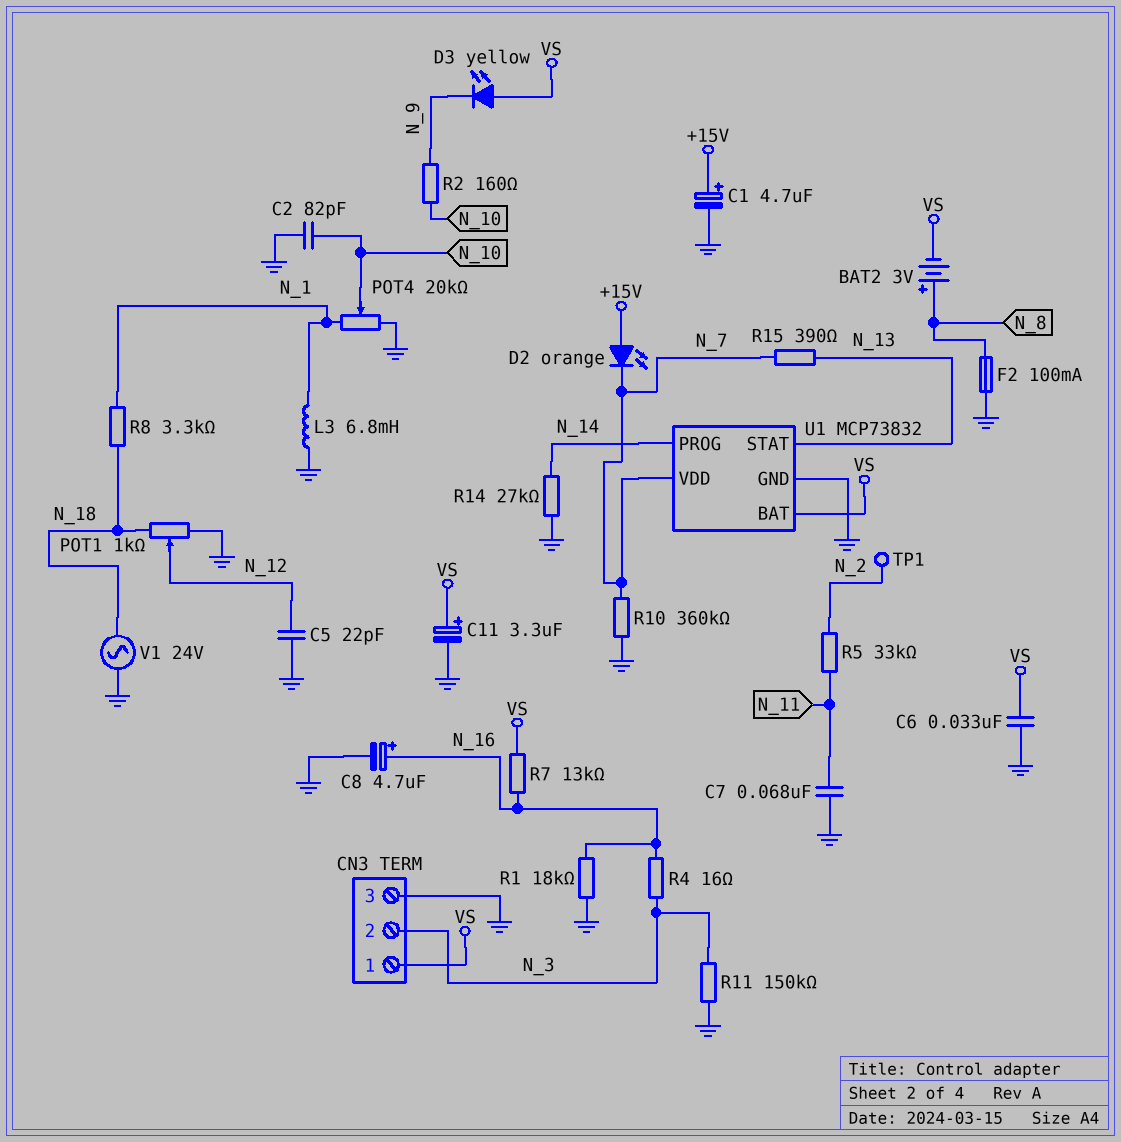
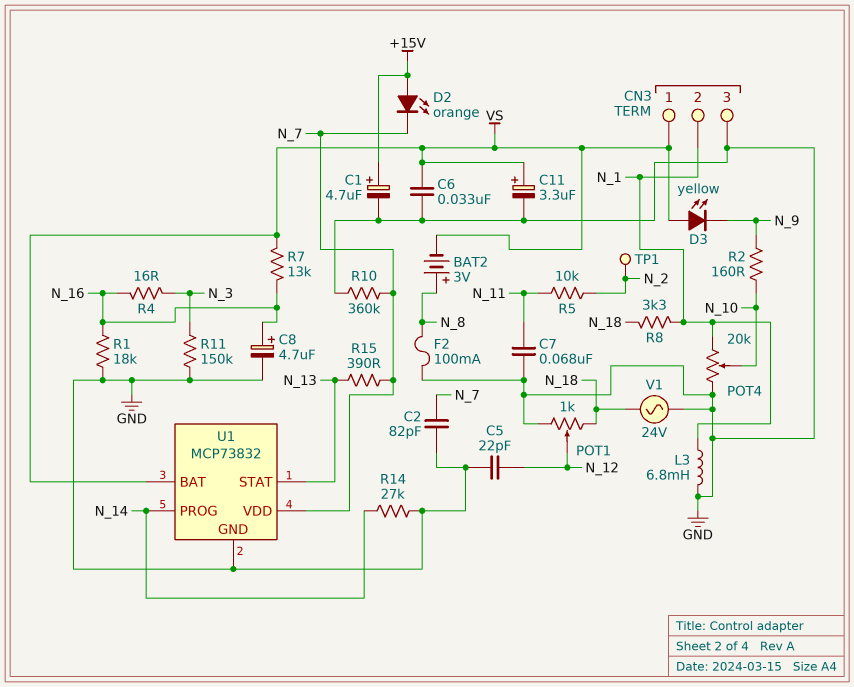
C2: 82pF (GND, N_10) -> 82pF (GND, N_7)
CN3 pin 2: N_3 -> N_1
R5: 33k (N_2, N_11) -> 10k (N_2, N_11)

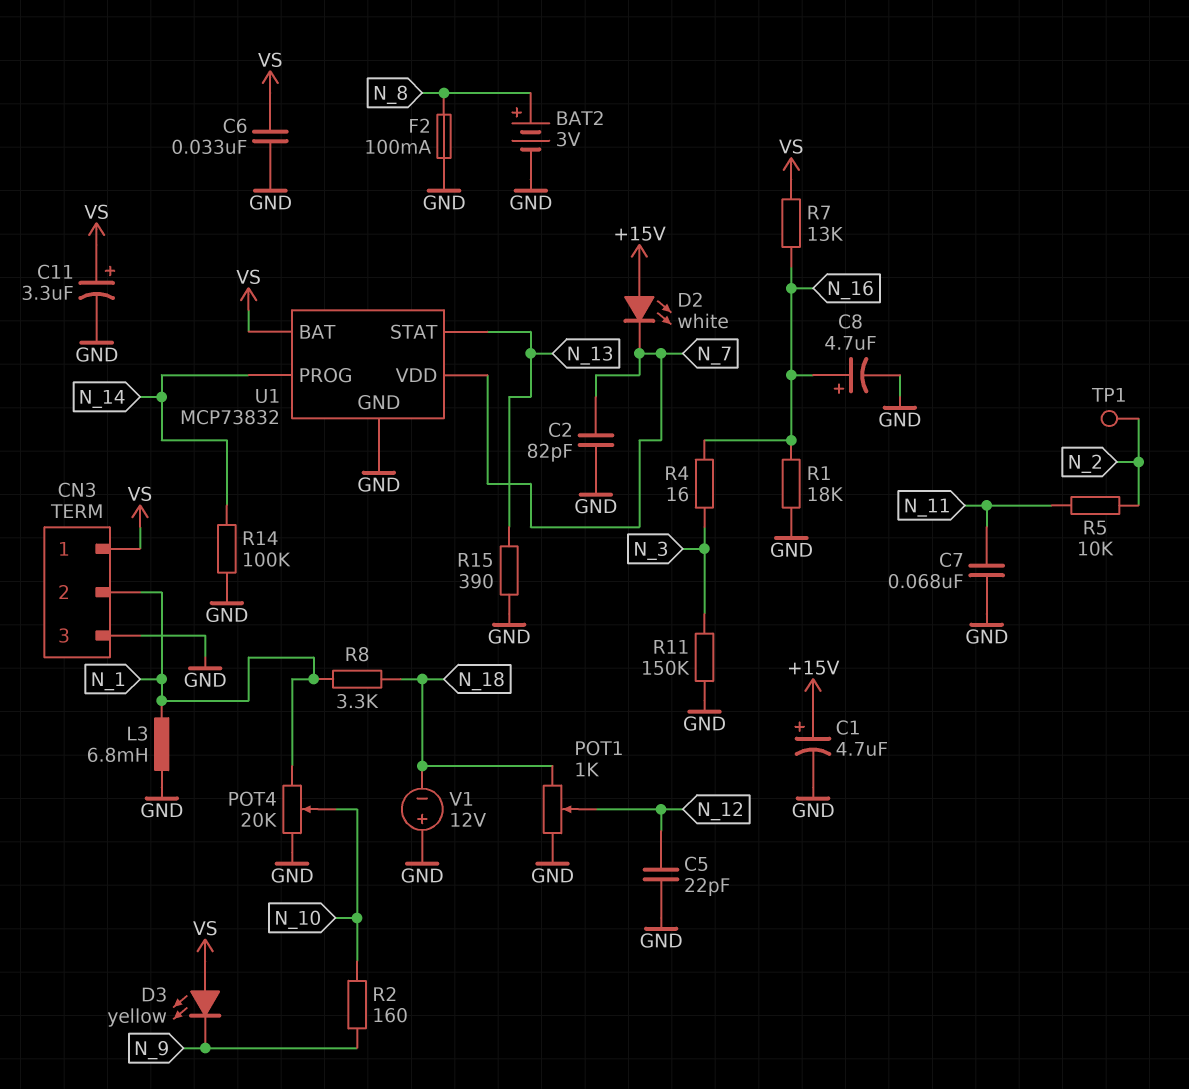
BAT2: 3V (plus N_8, minus VS) -> 3V (plus N_8, minus GND)
D2: LED orange (A +15V, K N_7) -> LED white (A +15V, K N_7)
R10: 360k (GND, N_7) -> none
R14: 27k (GND, N_14) -> 100k (GND, N_14)
R15: 390 (N_7, N_13) -> 390 (GND, N_13)
V1: AC 24V (GND, N_18) -> 12V (plus GND, minus N_18)

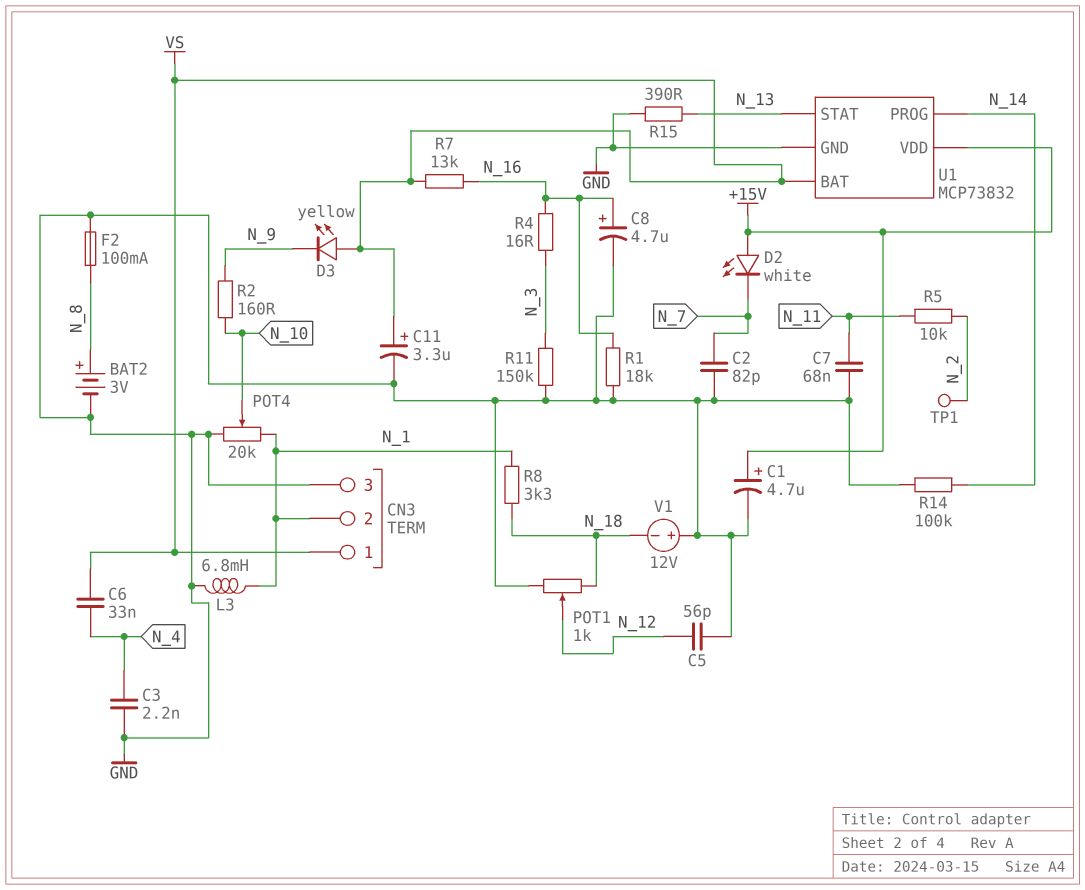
C3: none -> 2.2nF (GND, N_4)
C5: 22pF (GND, N_12) -> 56pF (GND, N_12)
C6: 33nF (GND, VS) -> 33nF (N_4, VS)
U1 pin VDD: N_7 -> +15V

